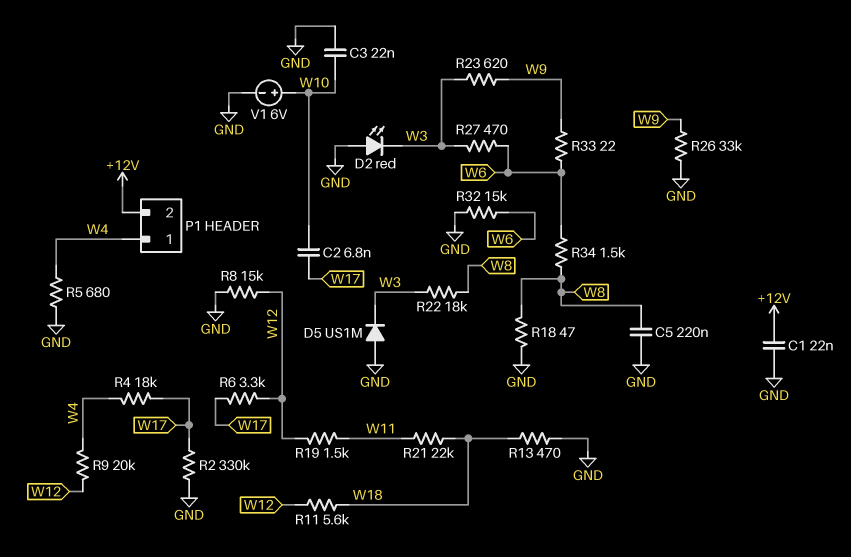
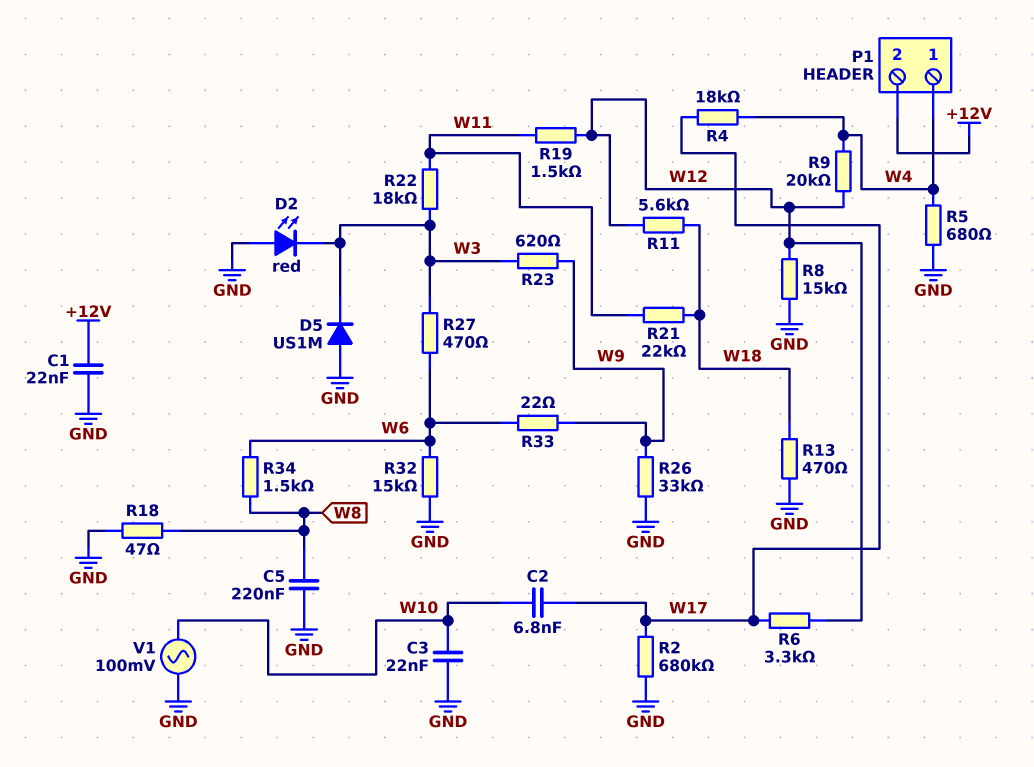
R2: 330k (GND, W17) -> 680k (GND, W17)
R22: 18k (W3, W8) -> 18k (W3, W11)
V1: 6V (plus W10, minus GND) -> AC 100mV (GND, W10)

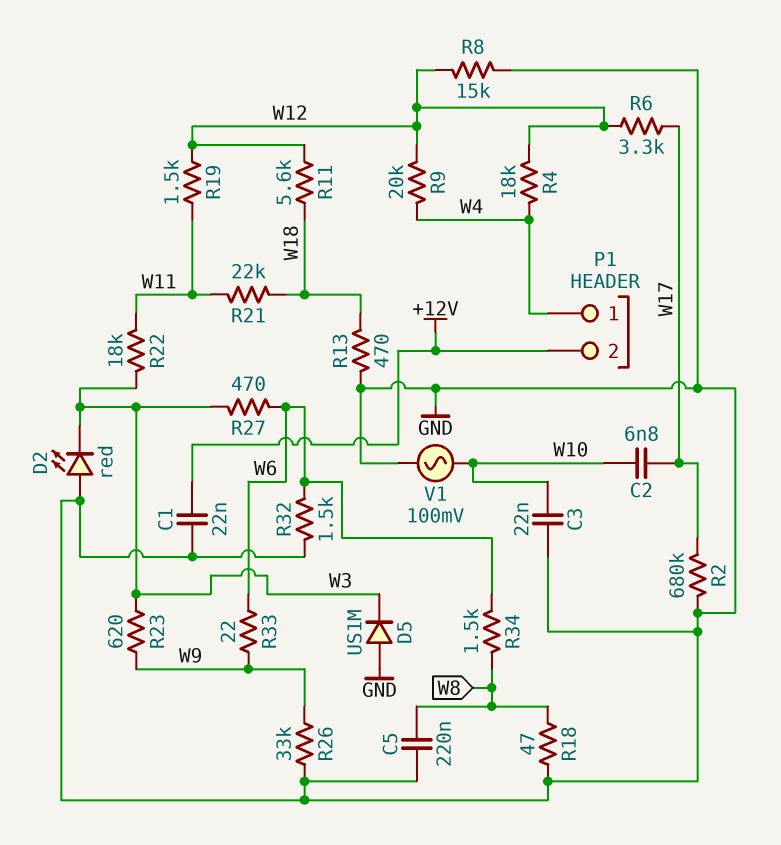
R4: 18k (W4, W17) -> 18k (W4, W12)
R5: 680 (GND, W4) -> none
R32: 15k (GND, W6) -> 1.5k (GND, W6)

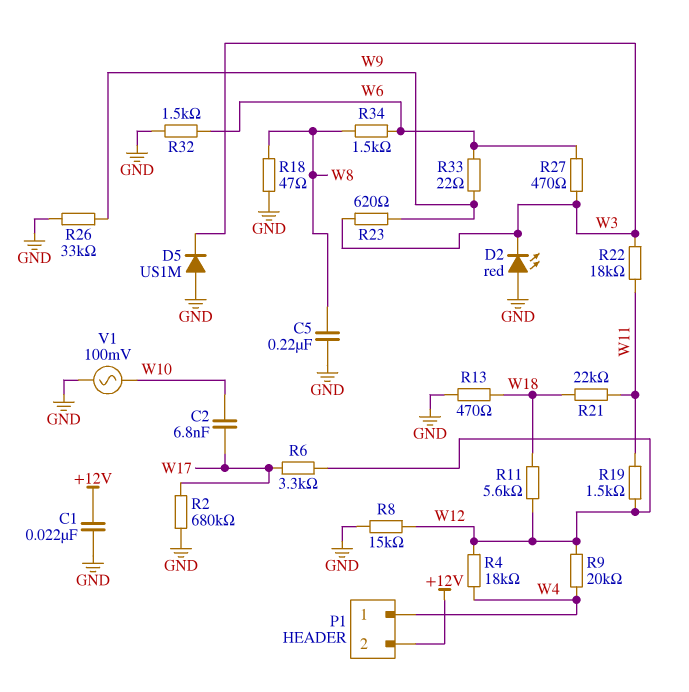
C3: 22nF (GND, W10) -> none

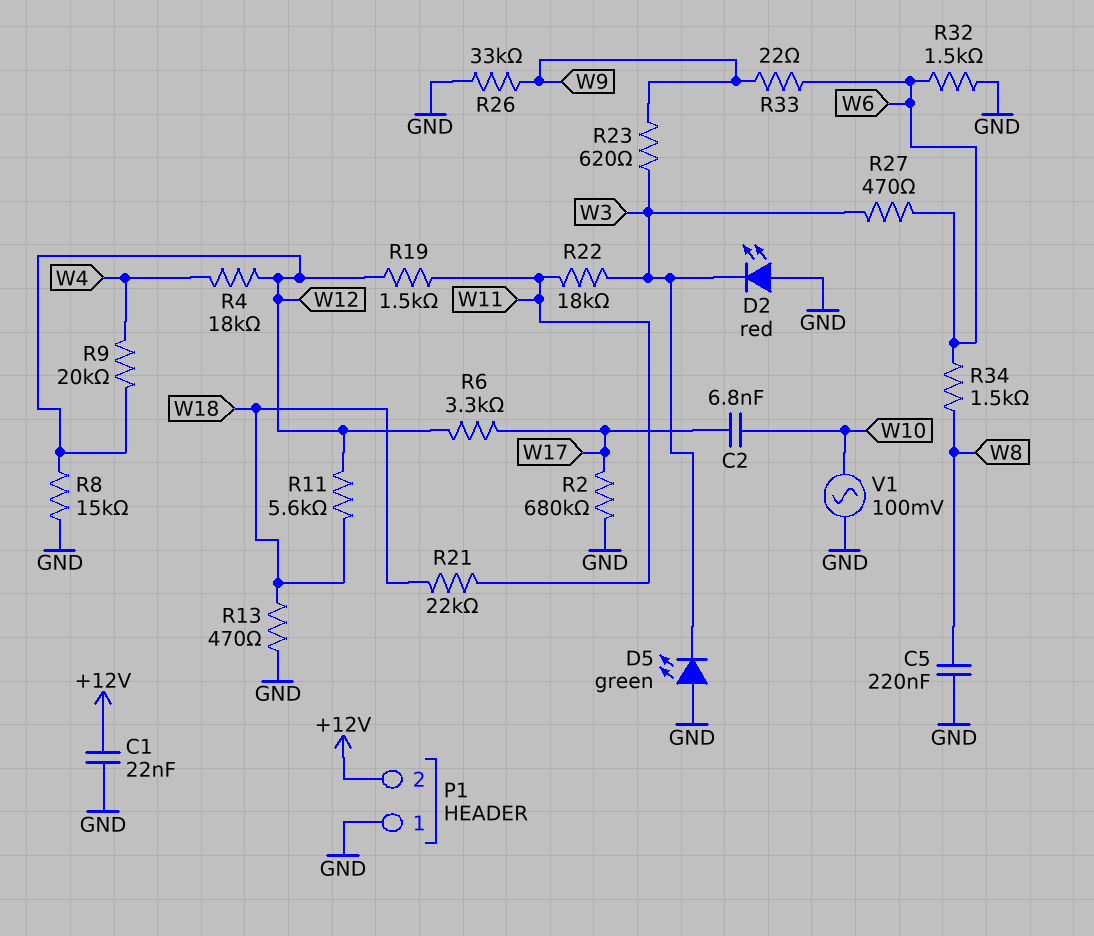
D5: diode US1M (A GND, K W3) -> LED green (A GND, K W3)
P1 pin 1: W4 -> GND
R18: 47 (GND, W8) -> none

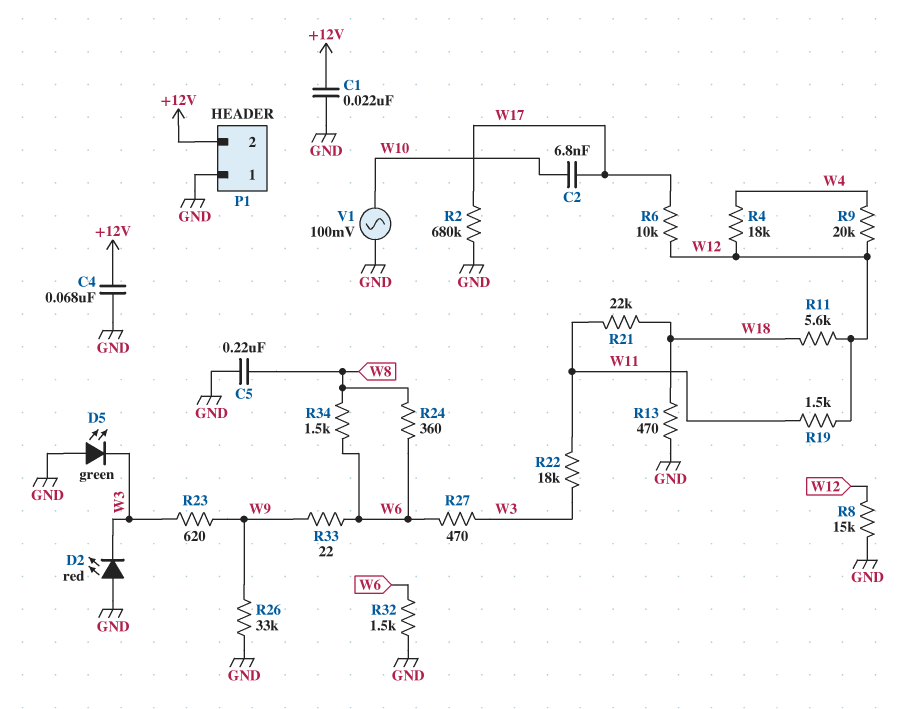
C4: none -> 68nF (+12V, GND)
R6: 3.3k (W12, W17) -> 10k (W12, W17)
R24: none -> 360 (W6, W8)

